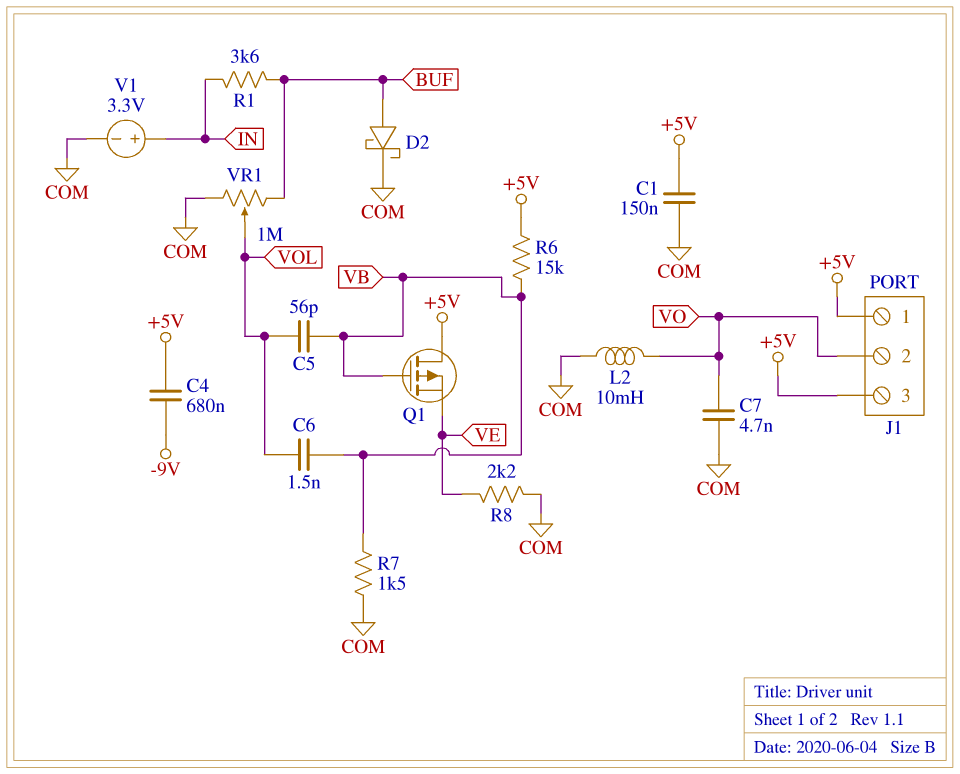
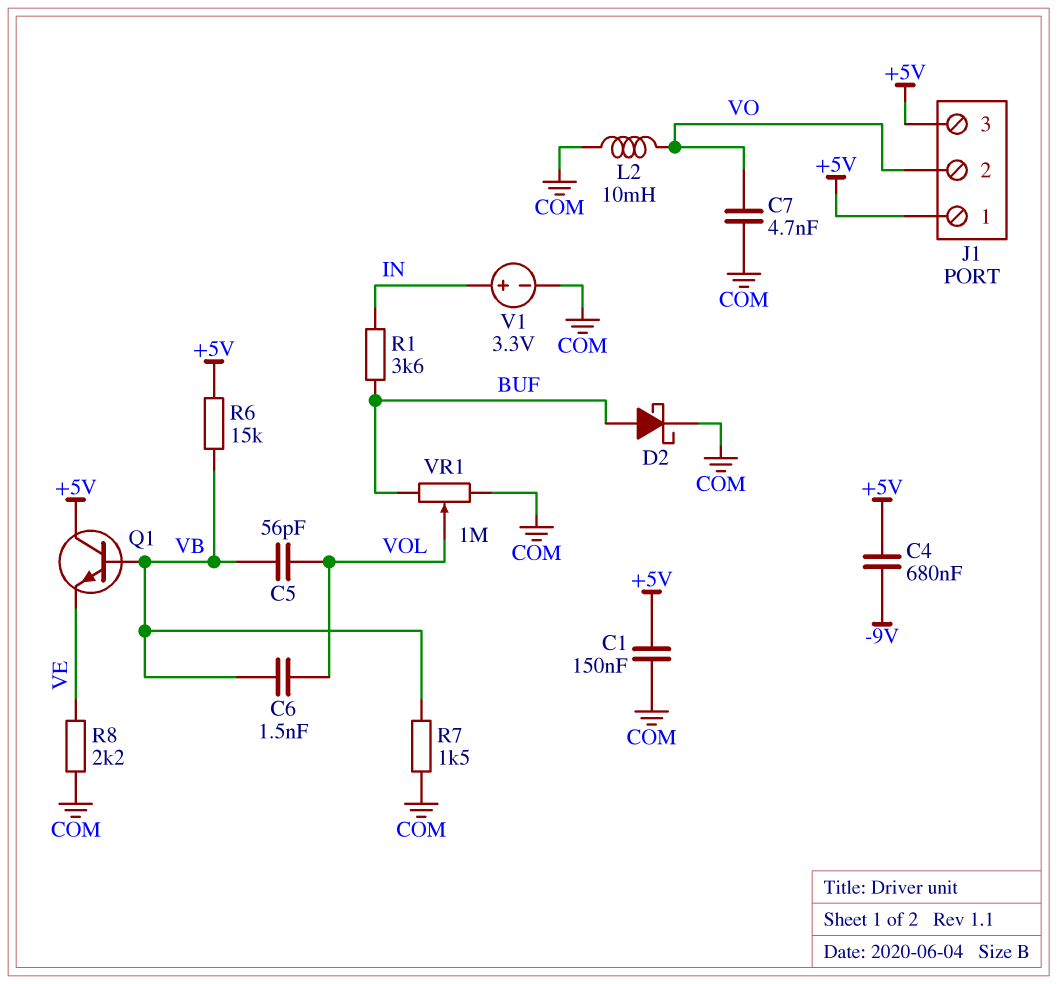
Q1: PMOS (G VB, D +5V, S VE) -> NPN (B VB, C +5V, E VE)

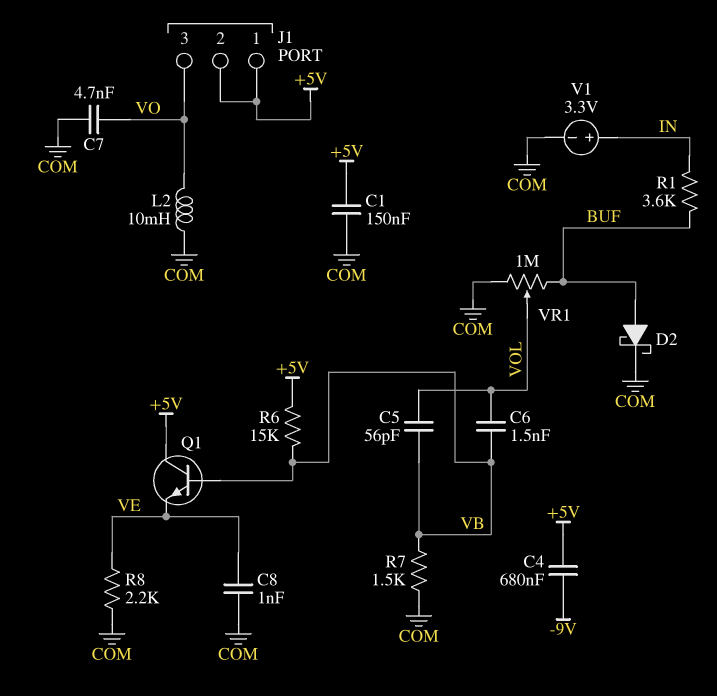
C8: none -> 1nF (COM, VE)
J1 pin 2: VO -> +5V
J1 pin 3: +5V -> VO

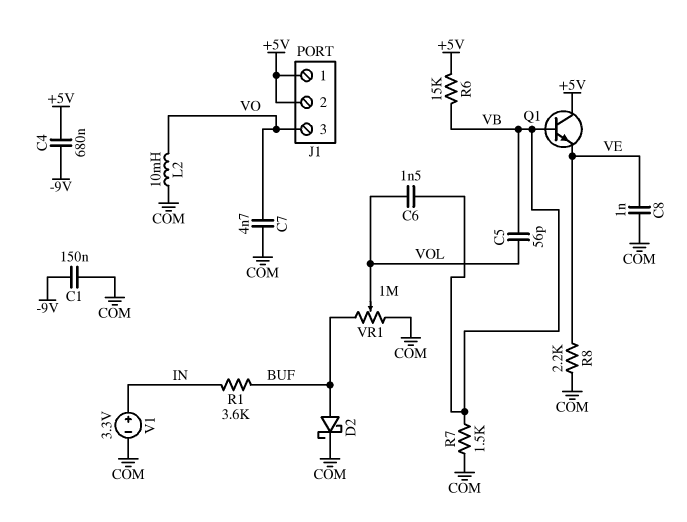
C1: 150nF (+5V, COM) -> 150nF (-9V, COM)

